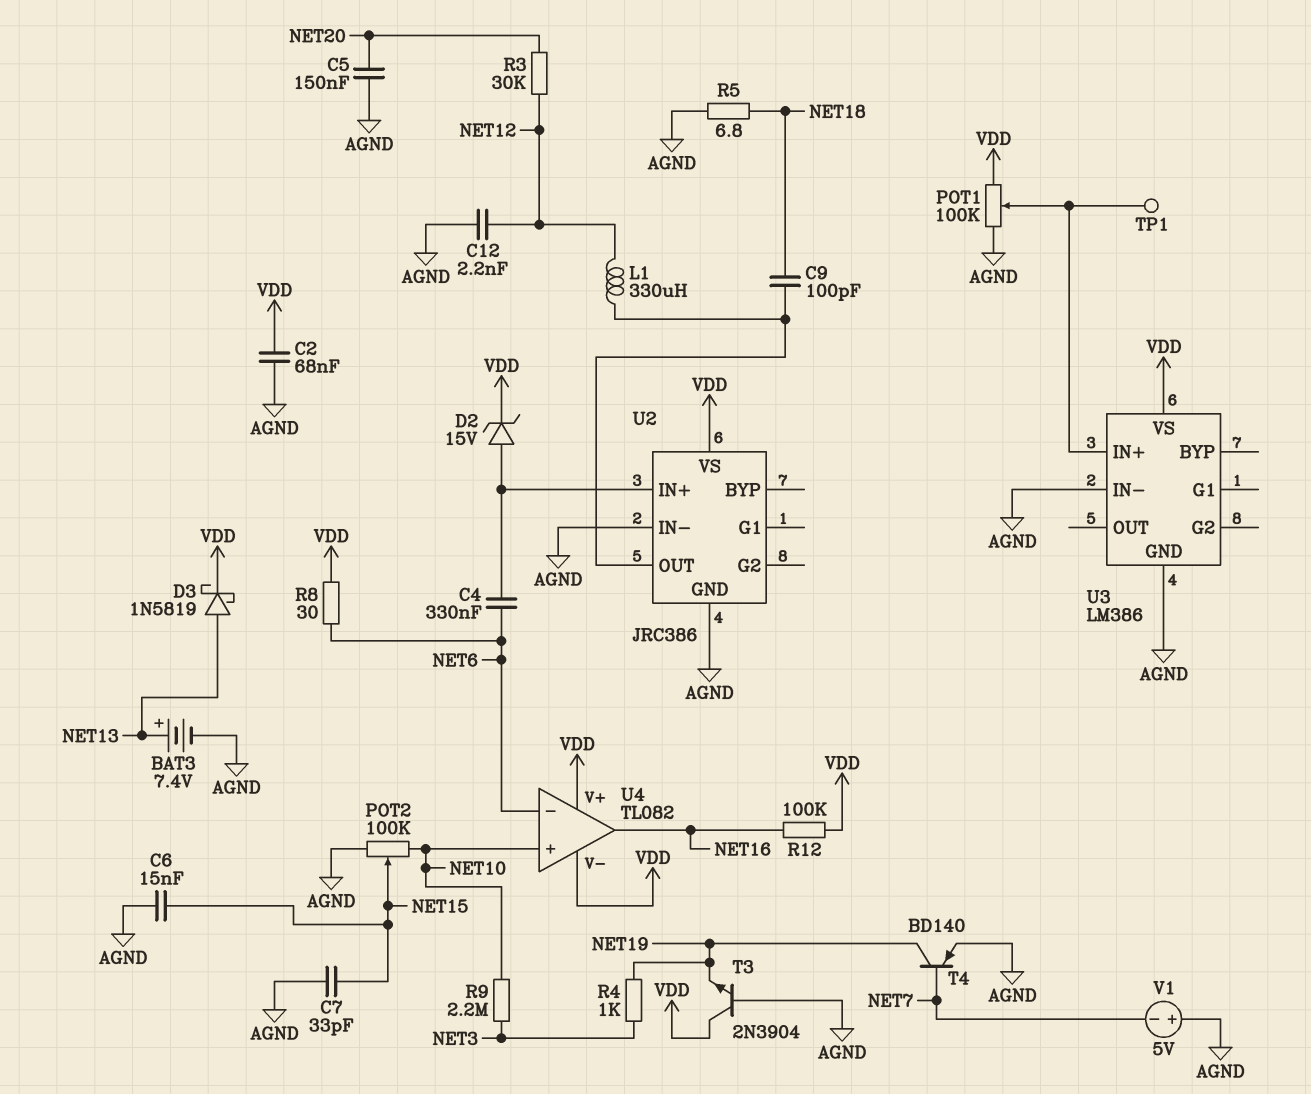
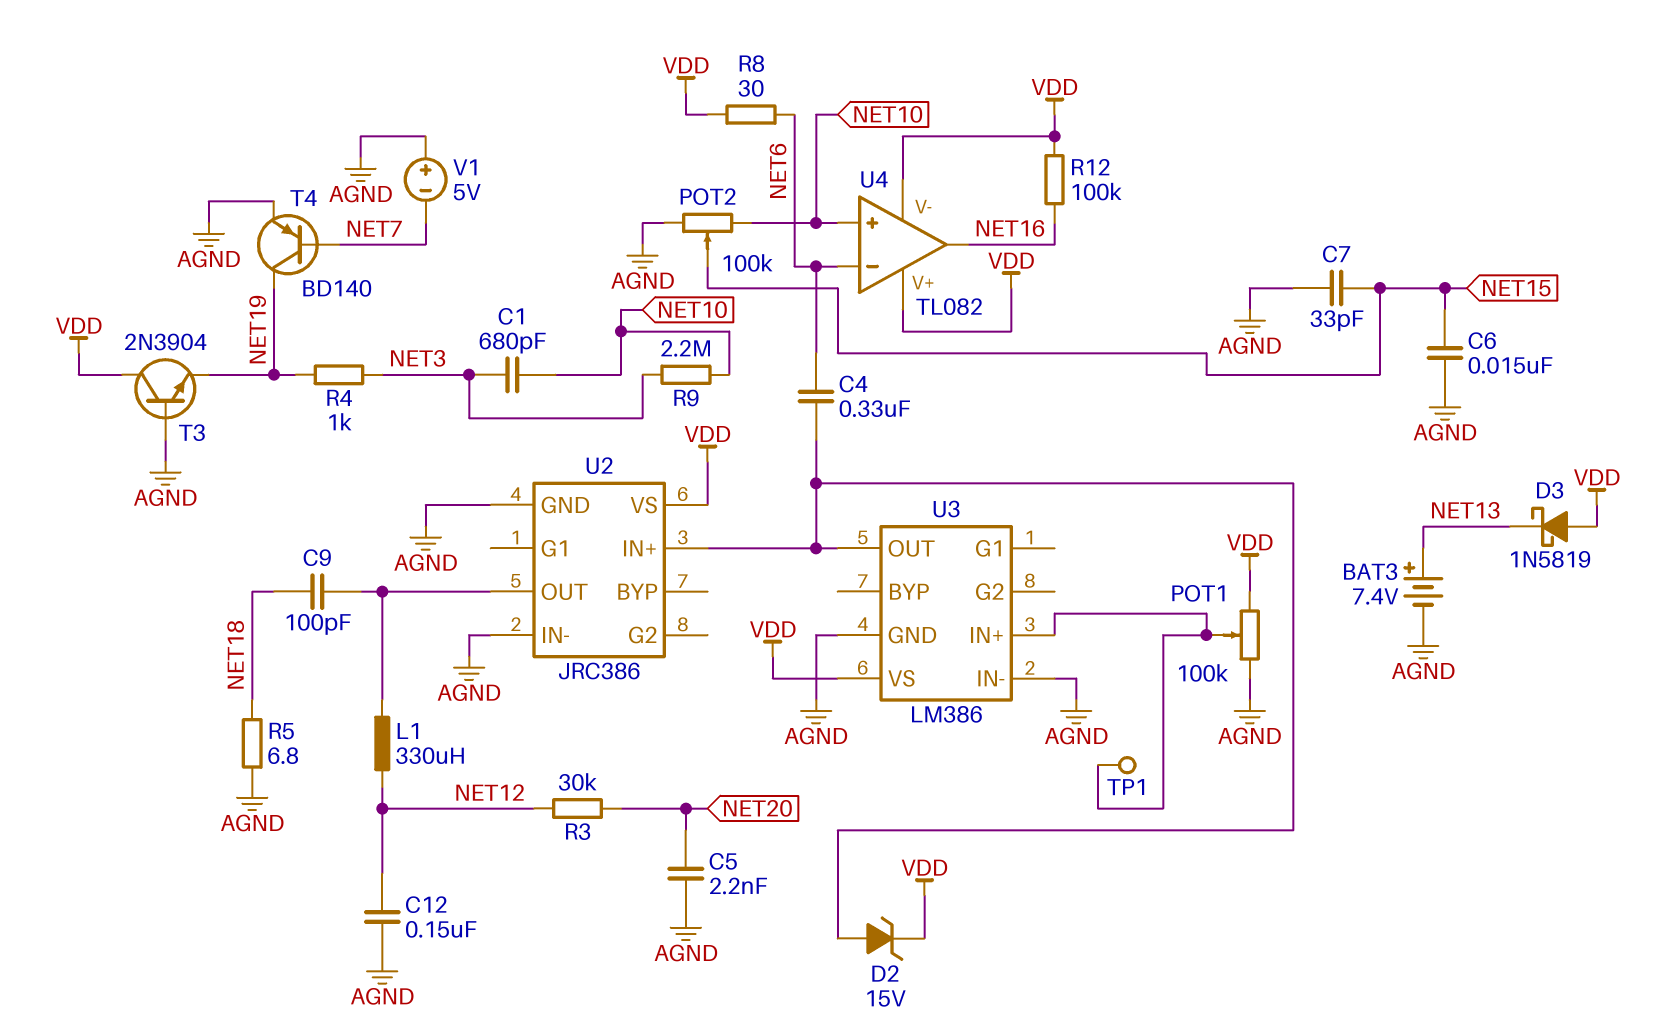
C1: none -> 680pF (NET3, NET10)
C2: 68nF (AGND, VDD) -> none
C5: 150nF (AGND, NET20) -> 2.2nF (AGND, NET20)
C12: 2.2nF (AGND, NET12) -> 150nF (AGND, NET12)
D3: schottky 1N5819 (A NET13, K VDD) -> schottky 1N5819 (A VDD, K NET13)
U3 pin OUT: none -> U2/IN+

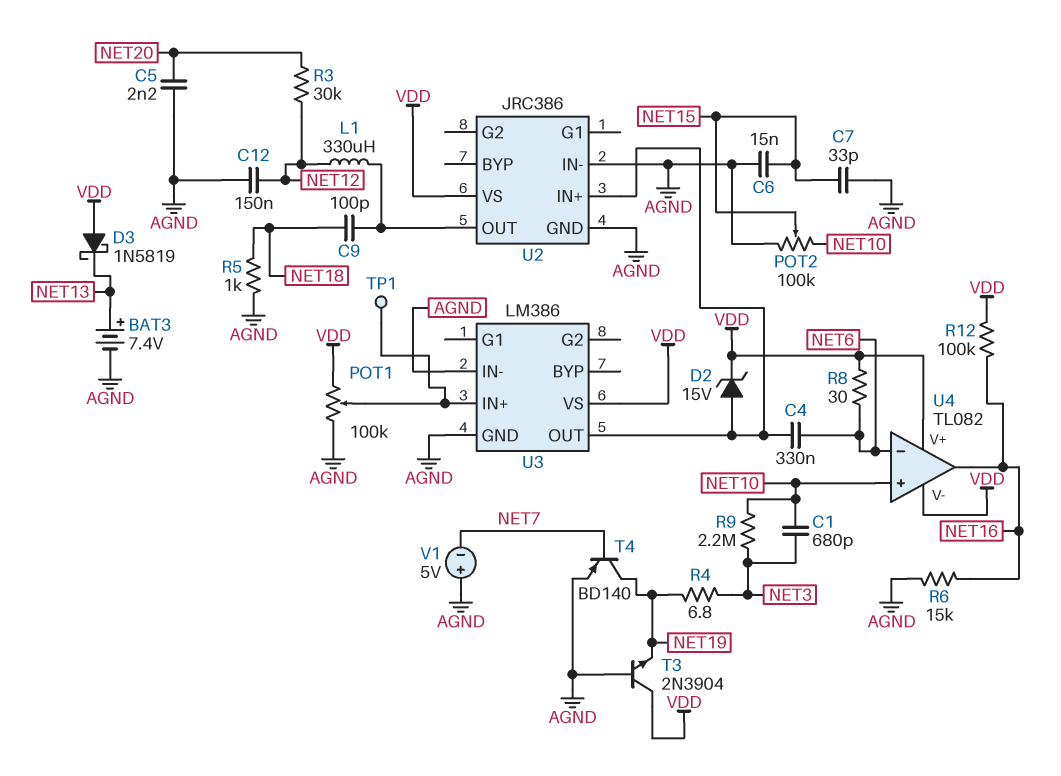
R4: 1k (NET3, NET19) -> 6.8 (NET3, NET19)
R5: 6.8 (AGND, NET18) -> 1k (AGND, NET18)
R6: none -> 15k (AGND, NET16)

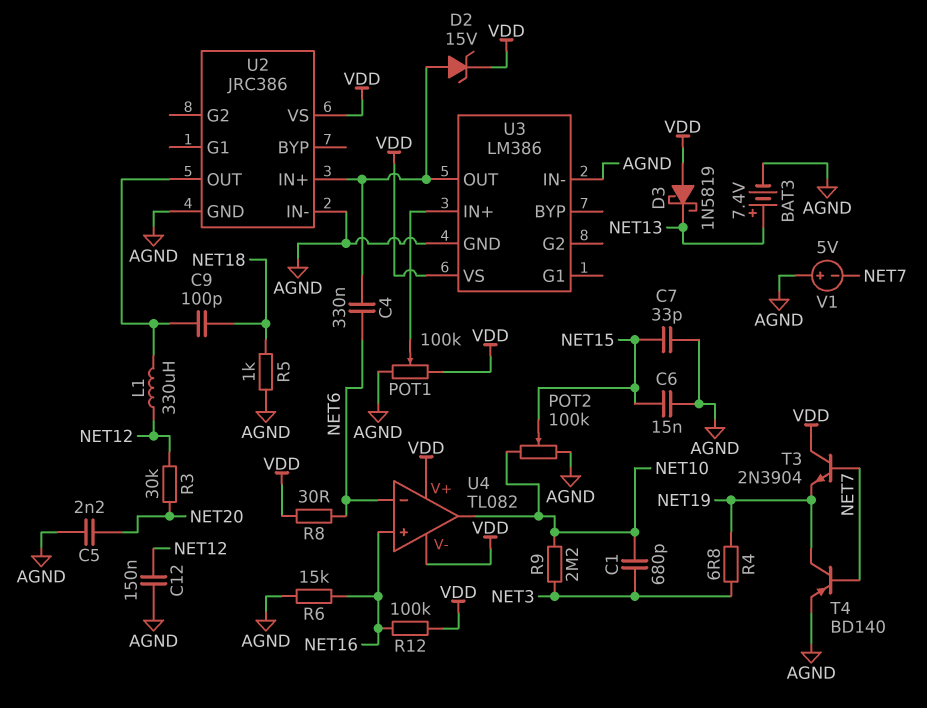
T3: NPN 2N3904 (B AGND, C VDD, E NET19) -> NPN 2N3904 (B NET7, C VDD, E NET19)
TP1: test point (U3/IN+) -> none
U4 pin in+: NET10 -> NET16
U4 pin out: NET16 -> NET10

